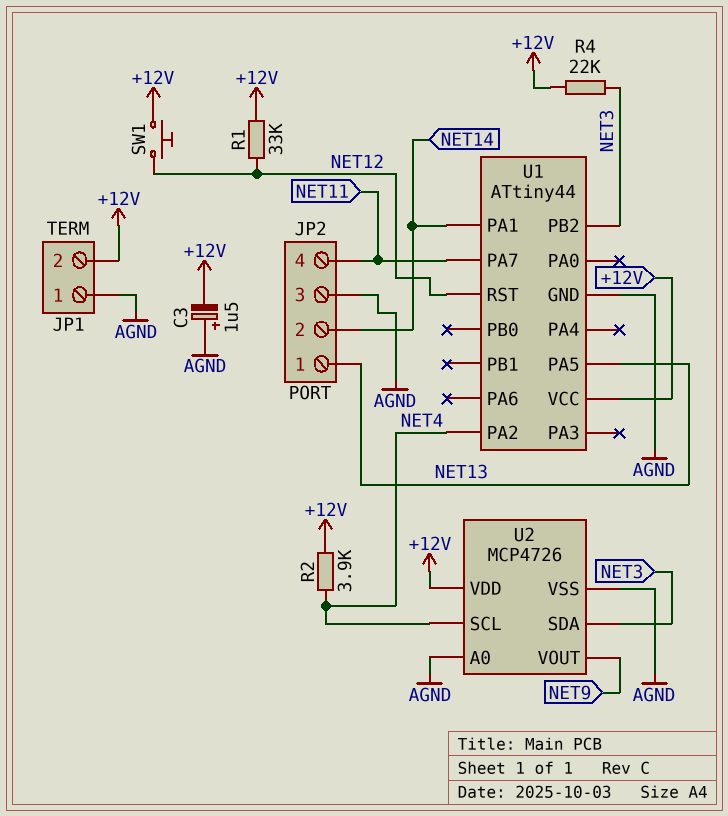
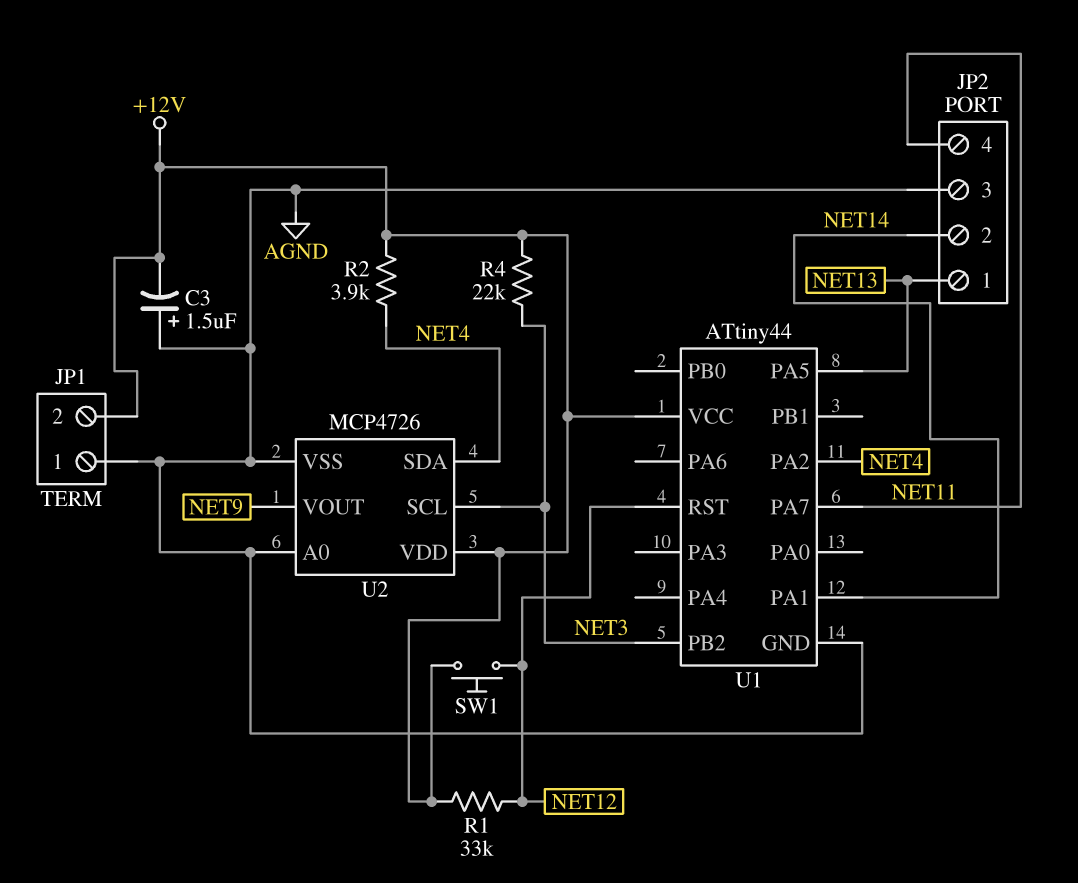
U2 pin SCL: NET4 -> NET3
U2 pin SDA: NET3 -> NET4

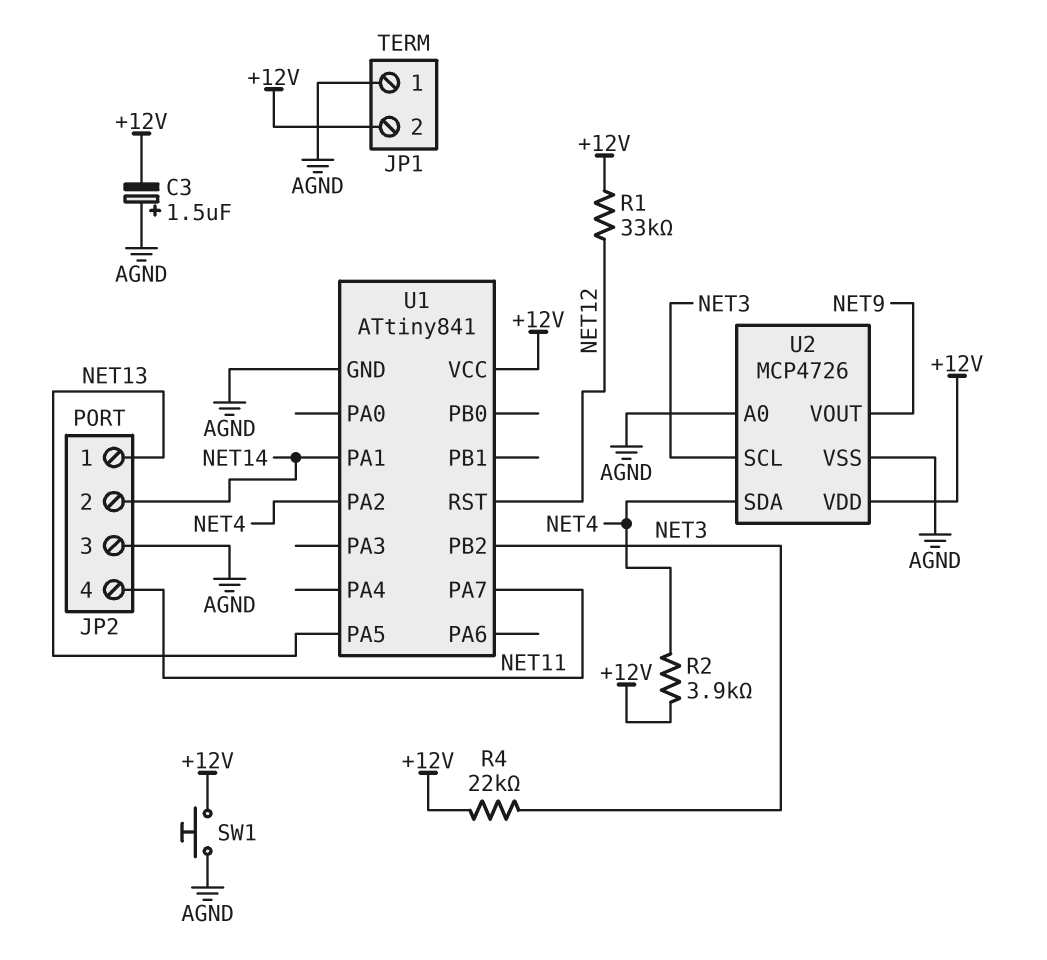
SW1: button (+12V, NET12) -> button (+12V, AGND)
U1: ATtiny44 -> ATtiny841

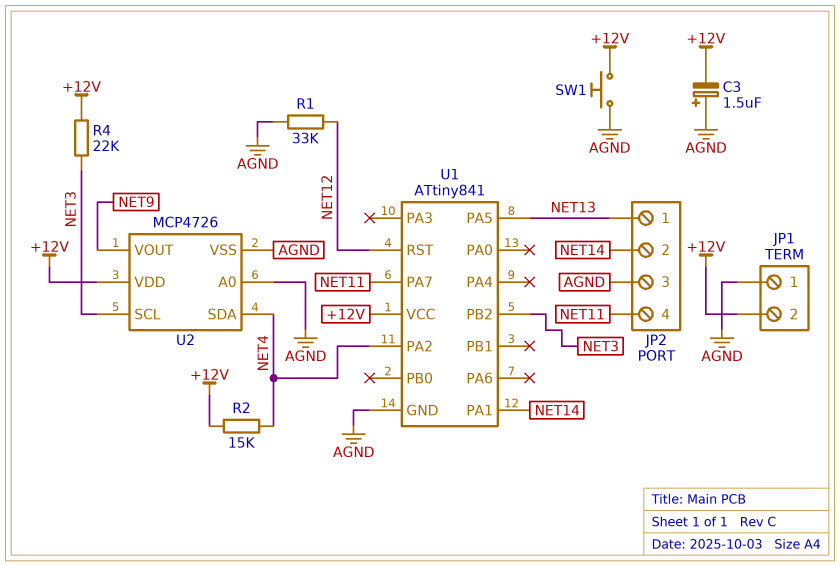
R1: 33k (+12V, NET12) -> 33k (AGND, NET12)
R2: 3.9k (+12V, NET4) -> 15k (+12V, NET4)

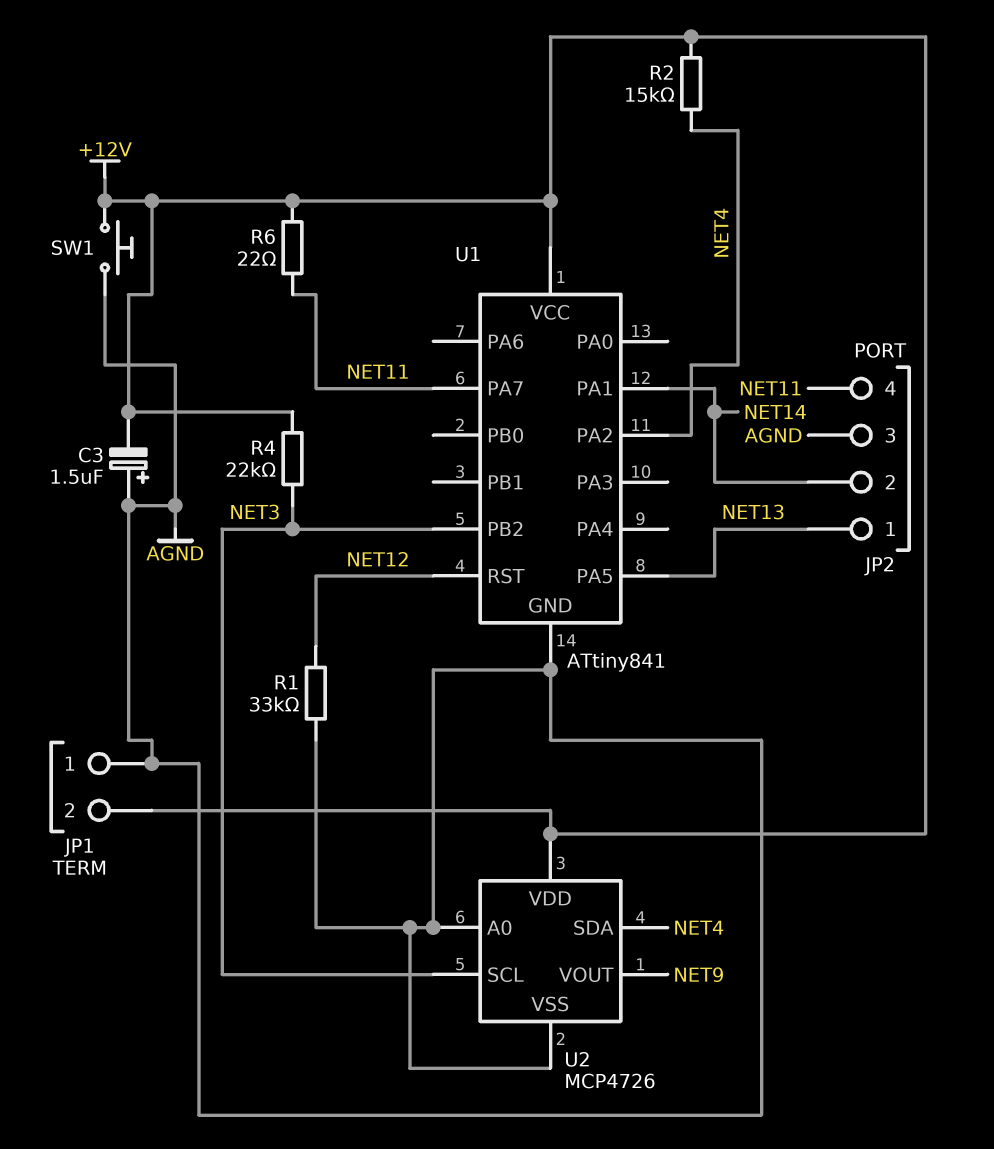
R6: none -> 22 (+12V, NET11)

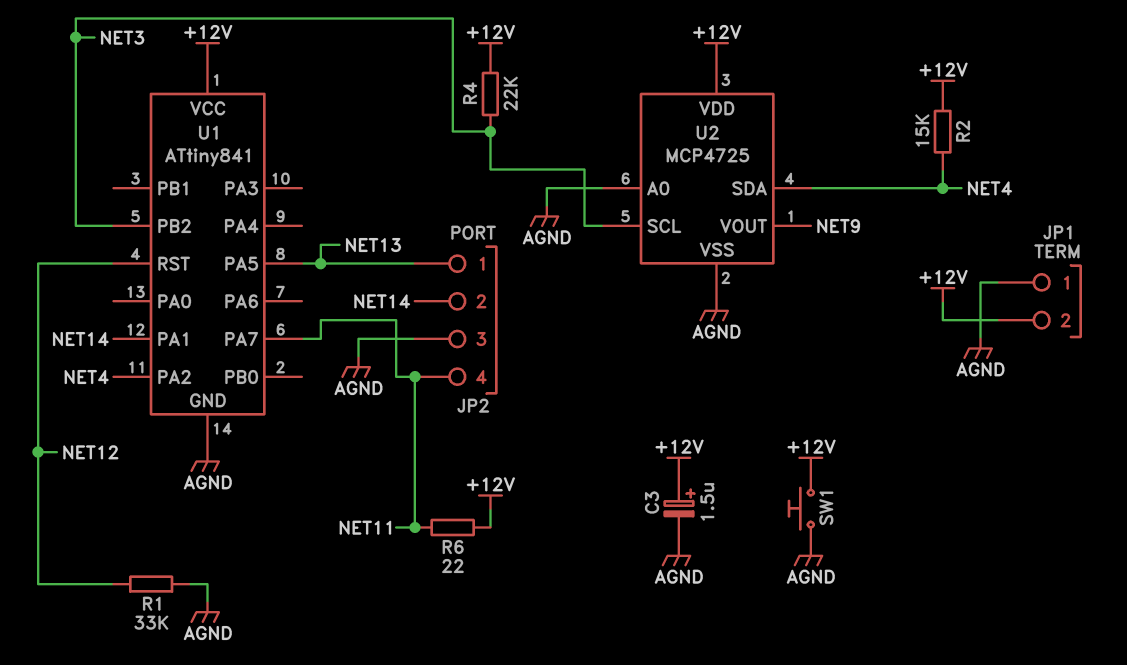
C3: 1.5uF (plus AGND, minus +12V) -> 1.5uF (plus +12V, minus AGND)
U2: MCP4726 -> MCP4725

